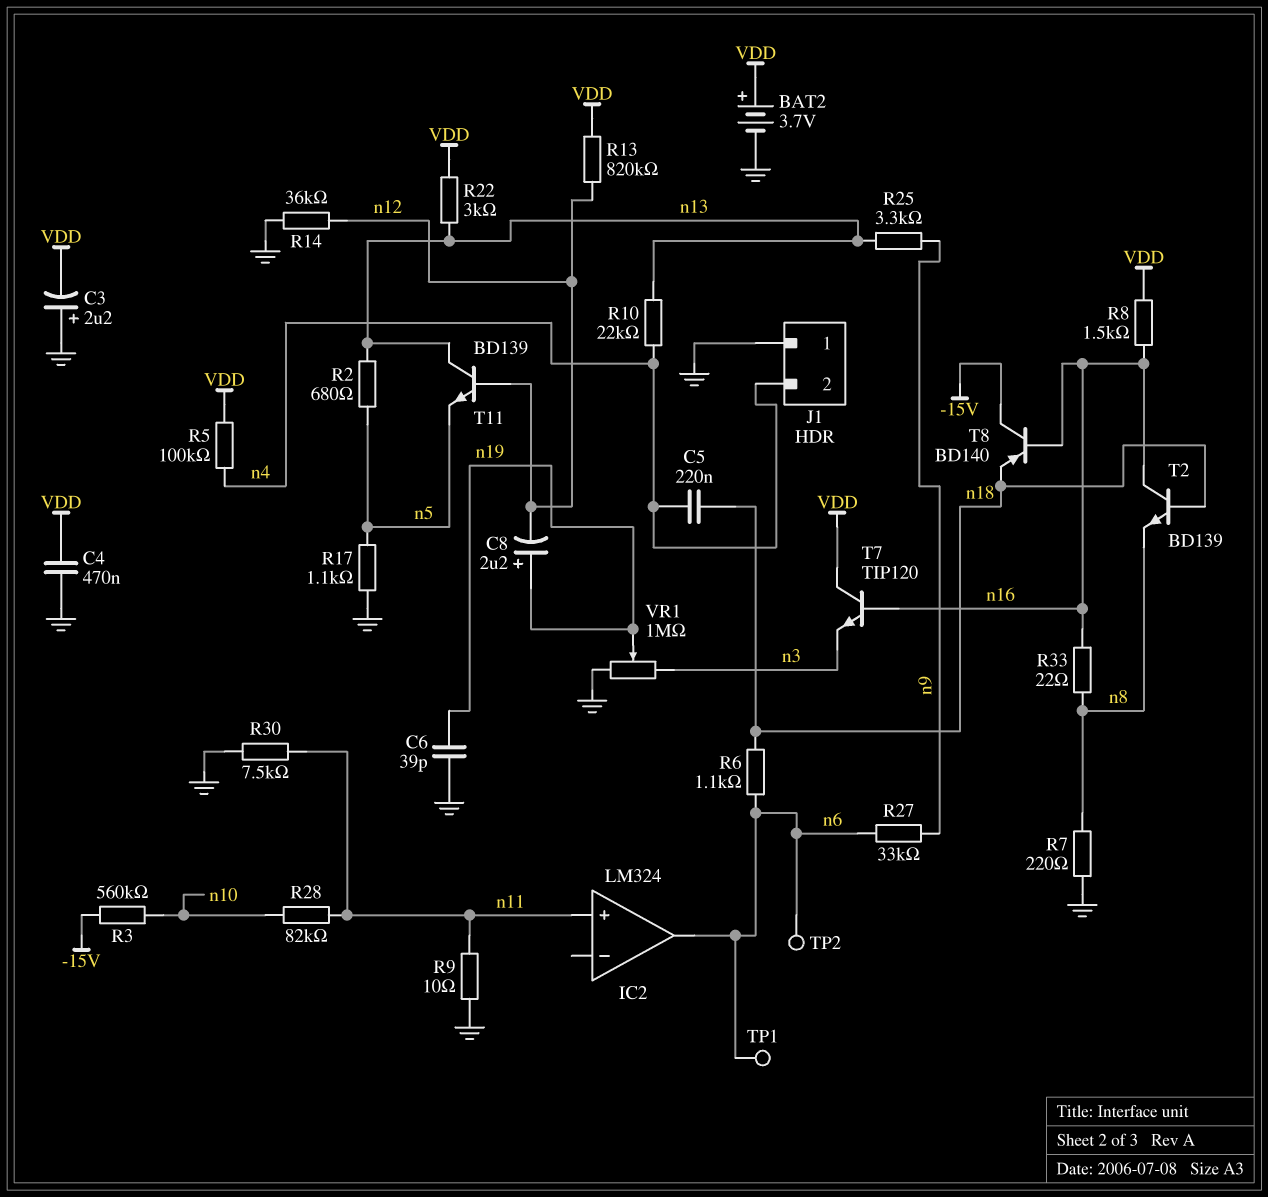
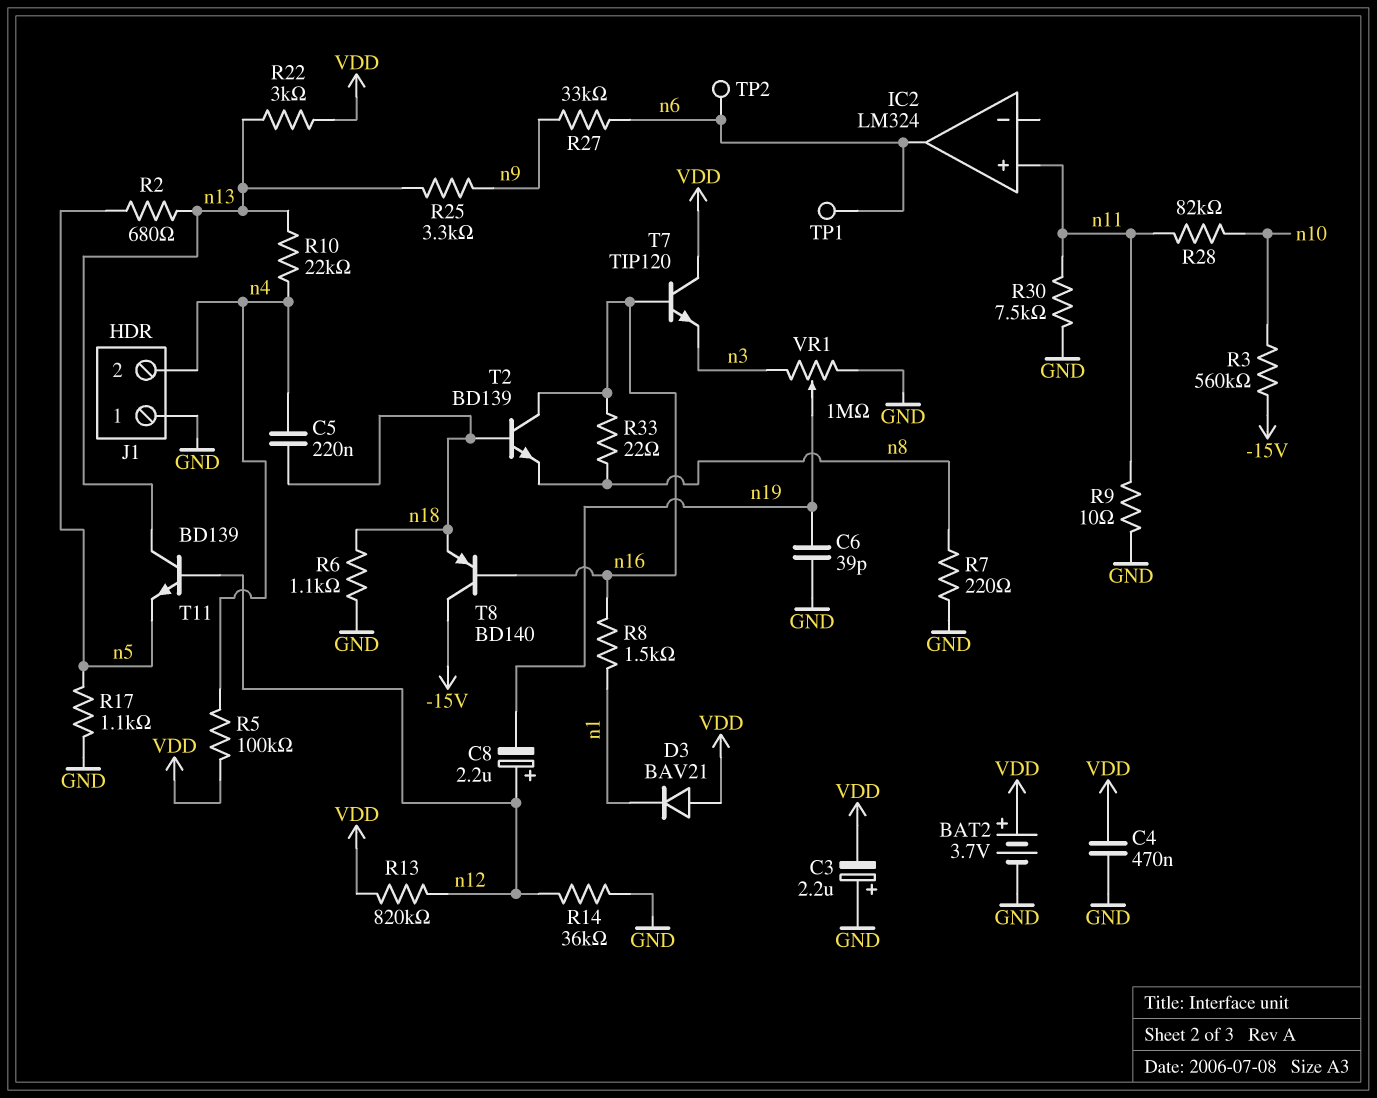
C8: 2.2uF (plus n19, minus n12) -> 2.2uF (plus n12, minus n19)
D3: none -> diode BAV21 (A VDD, K n1)
R6: 1.1k (n6, n18) -> 1.1k (GND, n18)
R8: 1.5k (VDD, n16) -> 1.5k (n1, n16)

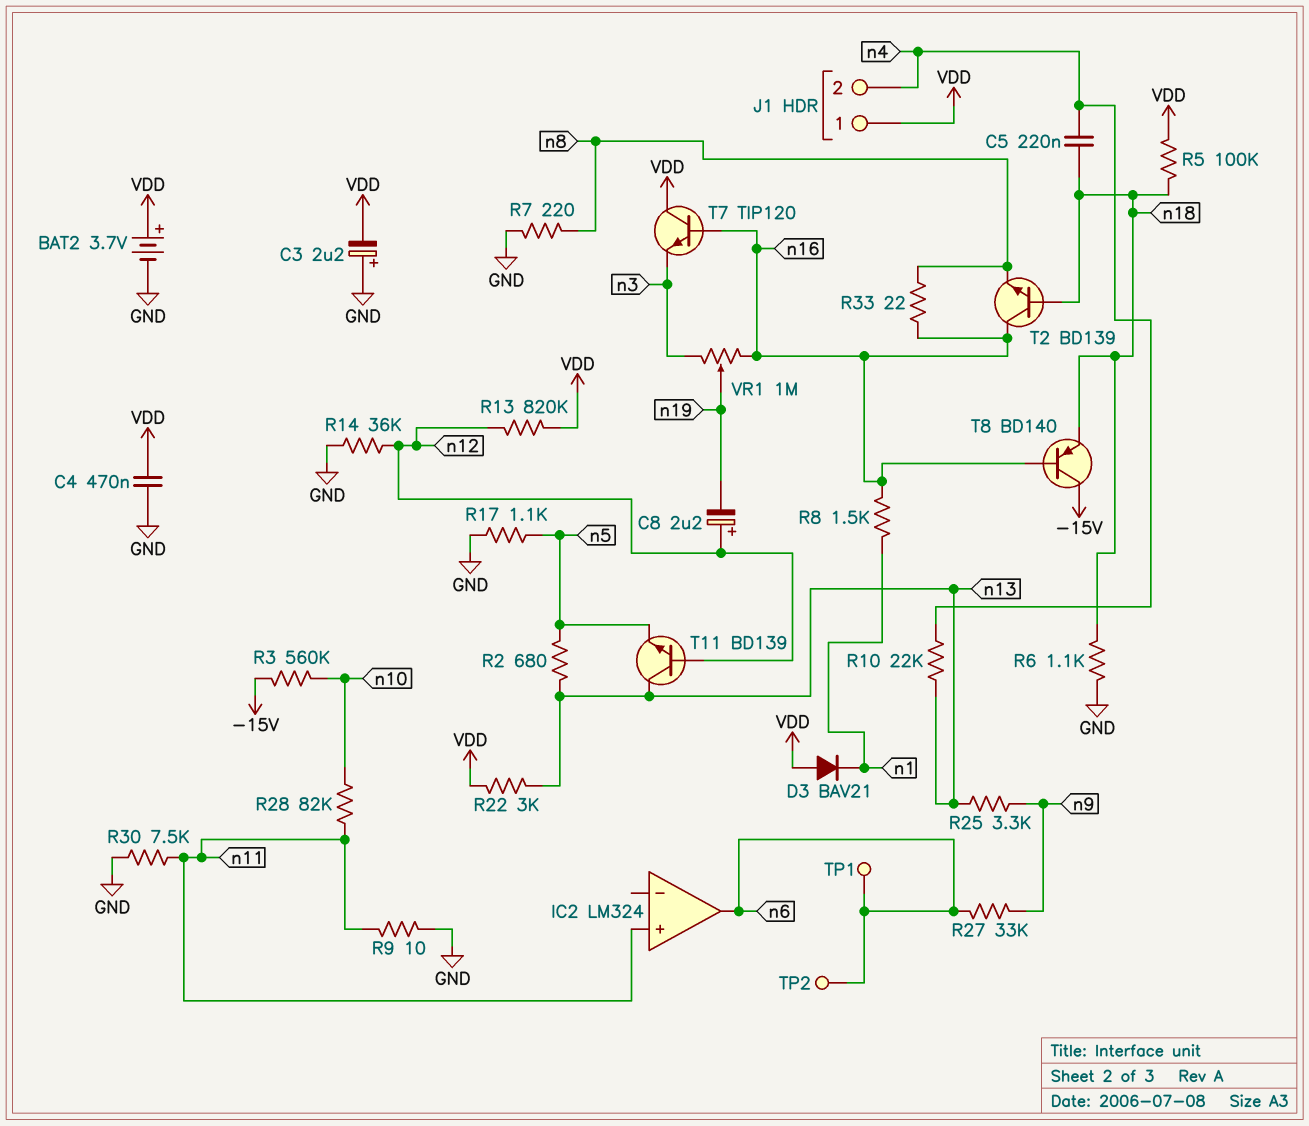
C6: 39pF (GND, n19) -> none
J1 pin 1: GND -> VDD
R5: 100k (VDD, n4) -> 100k (VDD, n18)
VR1: 1M (GND, n3, wiper n19) -> 1M (n3, n16, wiper n19)

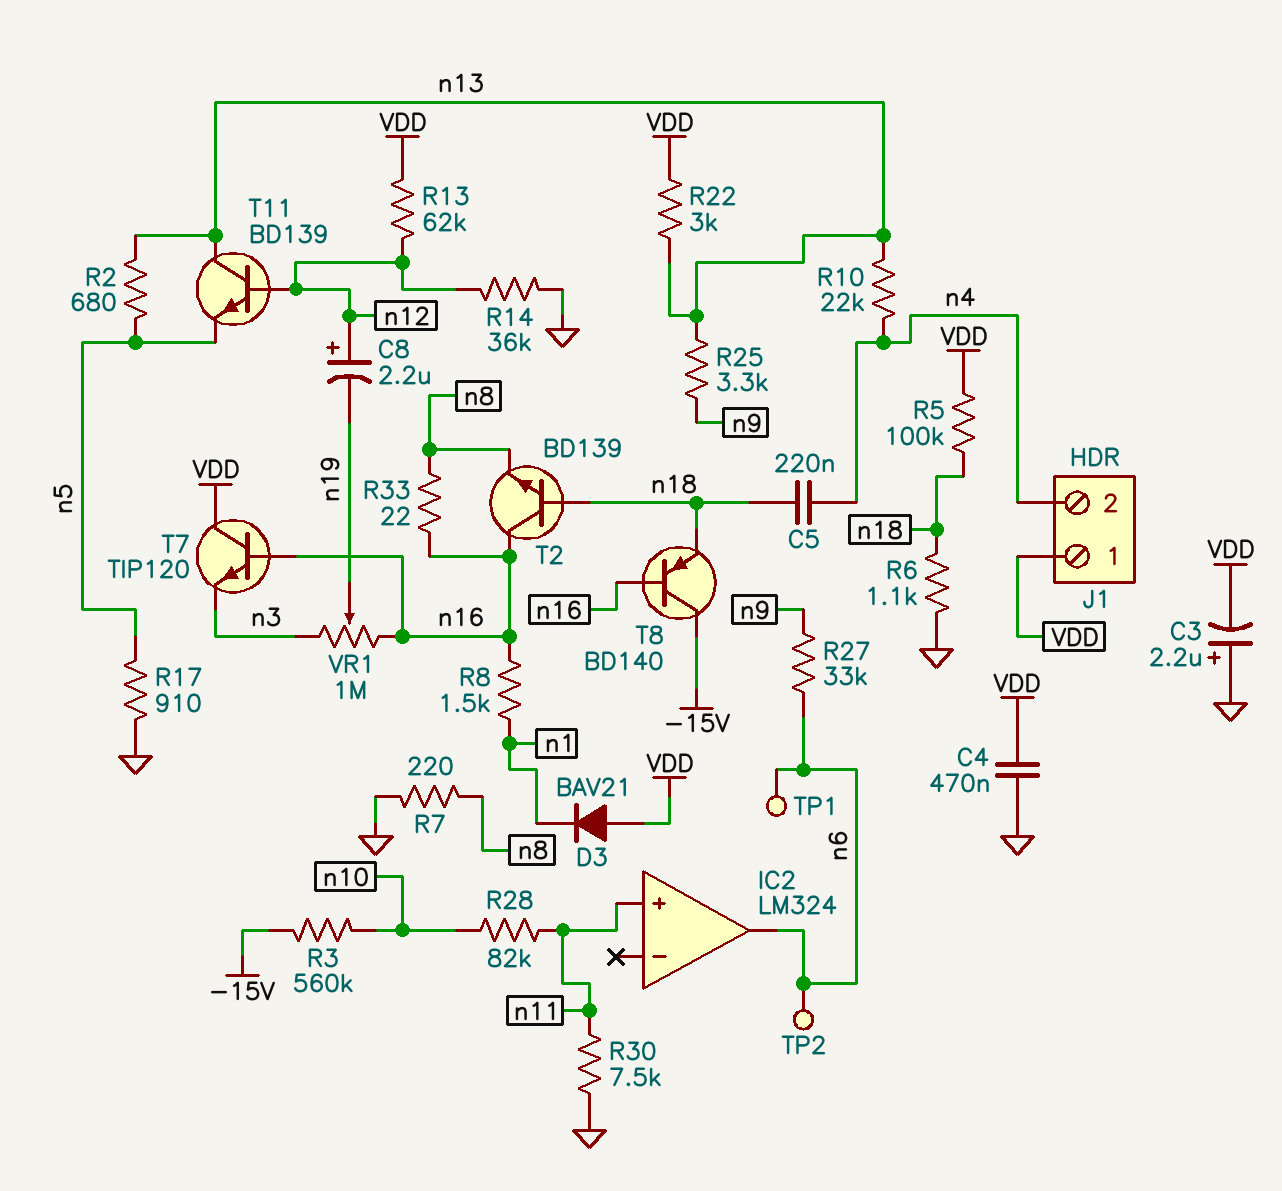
BAT2: 3.7V (plus VDD, minus GND) -> none
R9: 10 (GND, n11) -> none
R13: 820k (VDD, n12) -> 62k (VDD, n12)
R17: 1.1k (GND, n5) -> 910 (GND, n5)

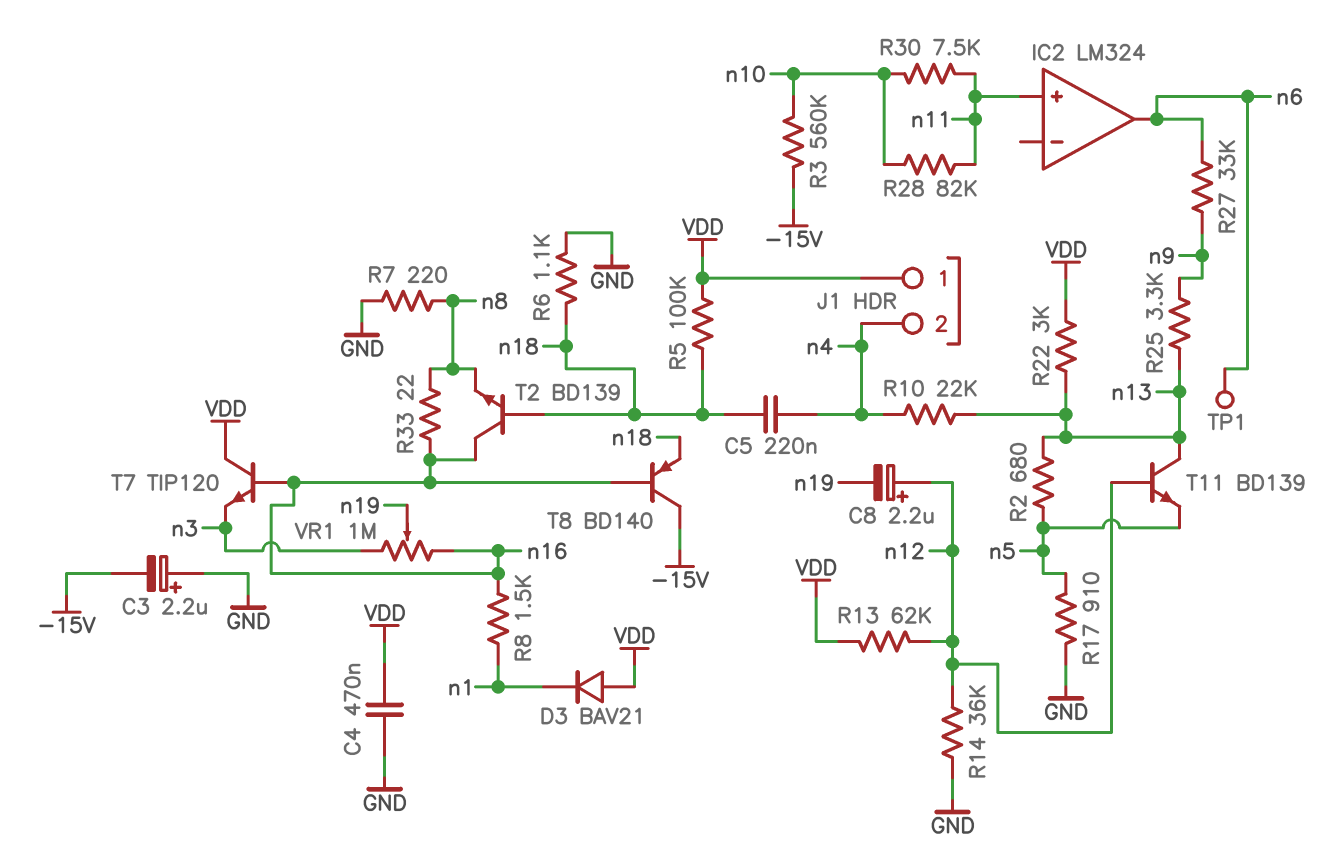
C3: 2.2uF (plus GND, minus VDD) -> 2.2uF (plus GND, minus -15V)
R30: 7.5k (GND, n11) -> 7.5k (n10, n11)
TP2: test point (n6) -> none

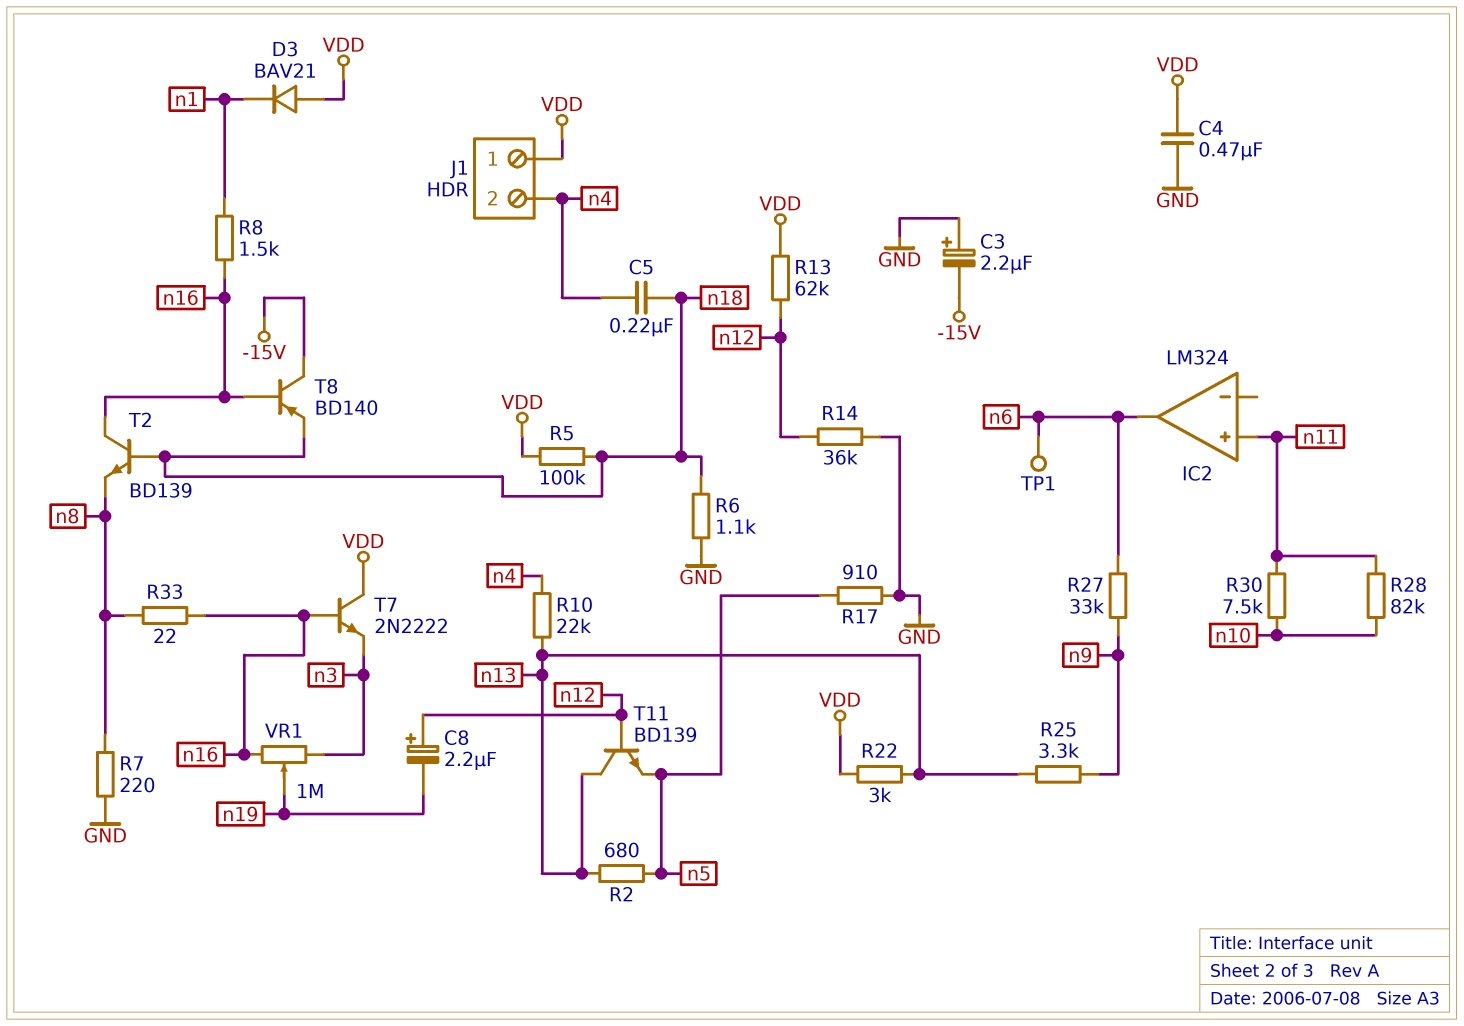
R3: 560k (-15V, n10) -> none
T7: NPN TIP120 (B n16, C VDD, E n3) -> NPN 2N2222 (B n16, C VDD, E n3)

